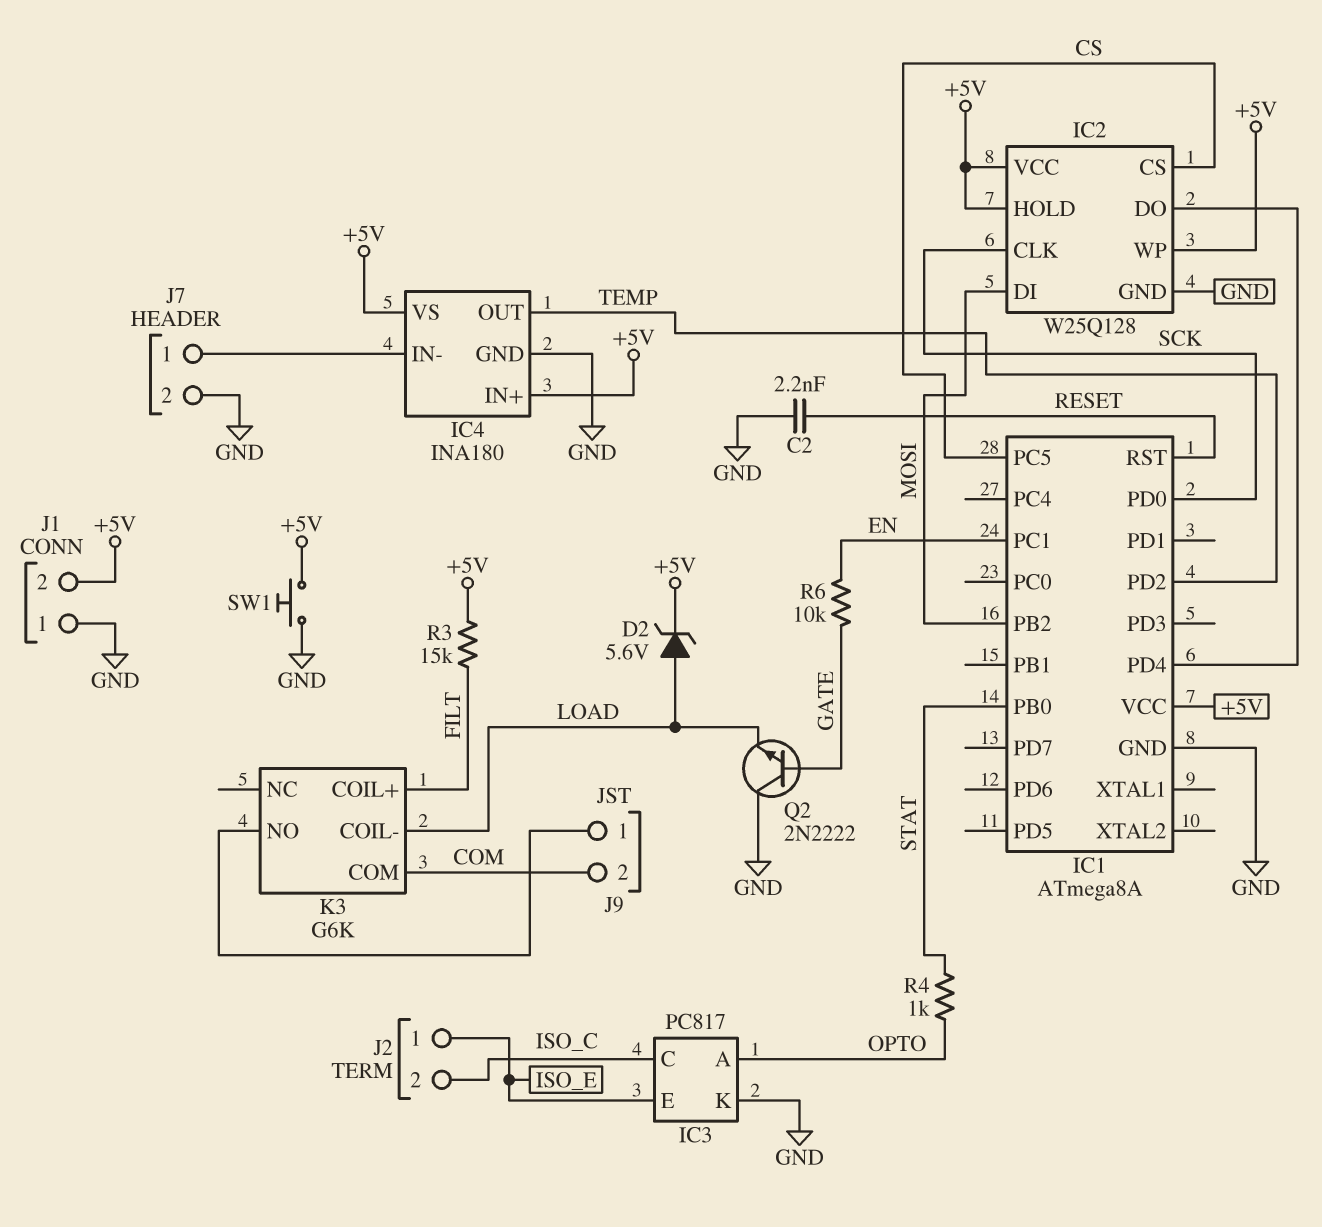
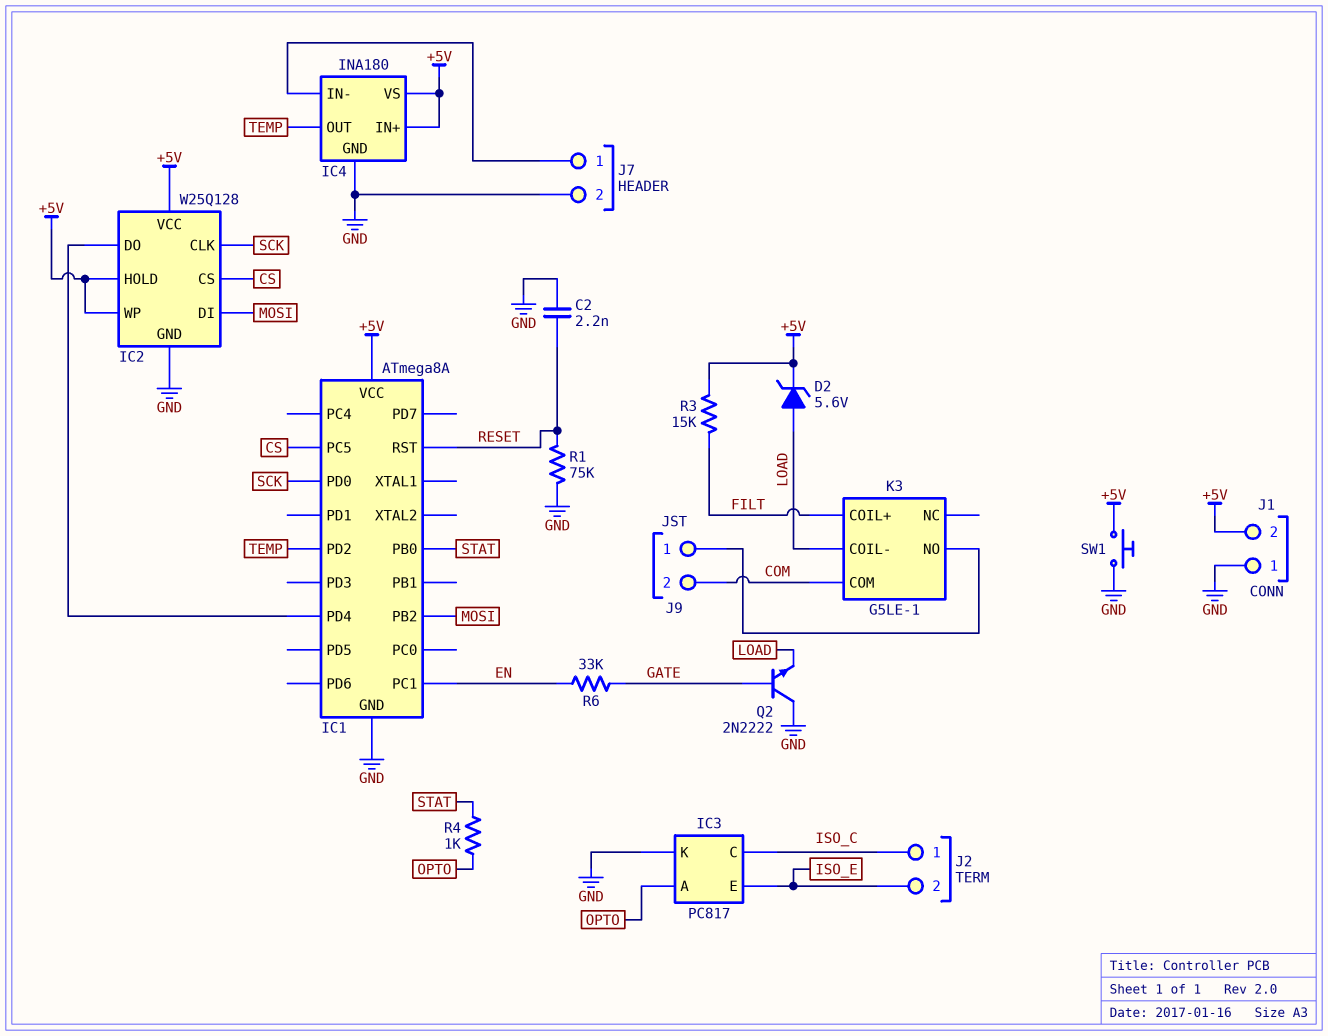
J2 pin 1: ISO_E -> ISO_C
J2 pin 2: ISO_C -> ISO_E
K3: G6K -> G5LE-1
R1: none -> 75k (GND, RESET)
R6: 10k (EN, GATE) -> 33k (EN, GATE)

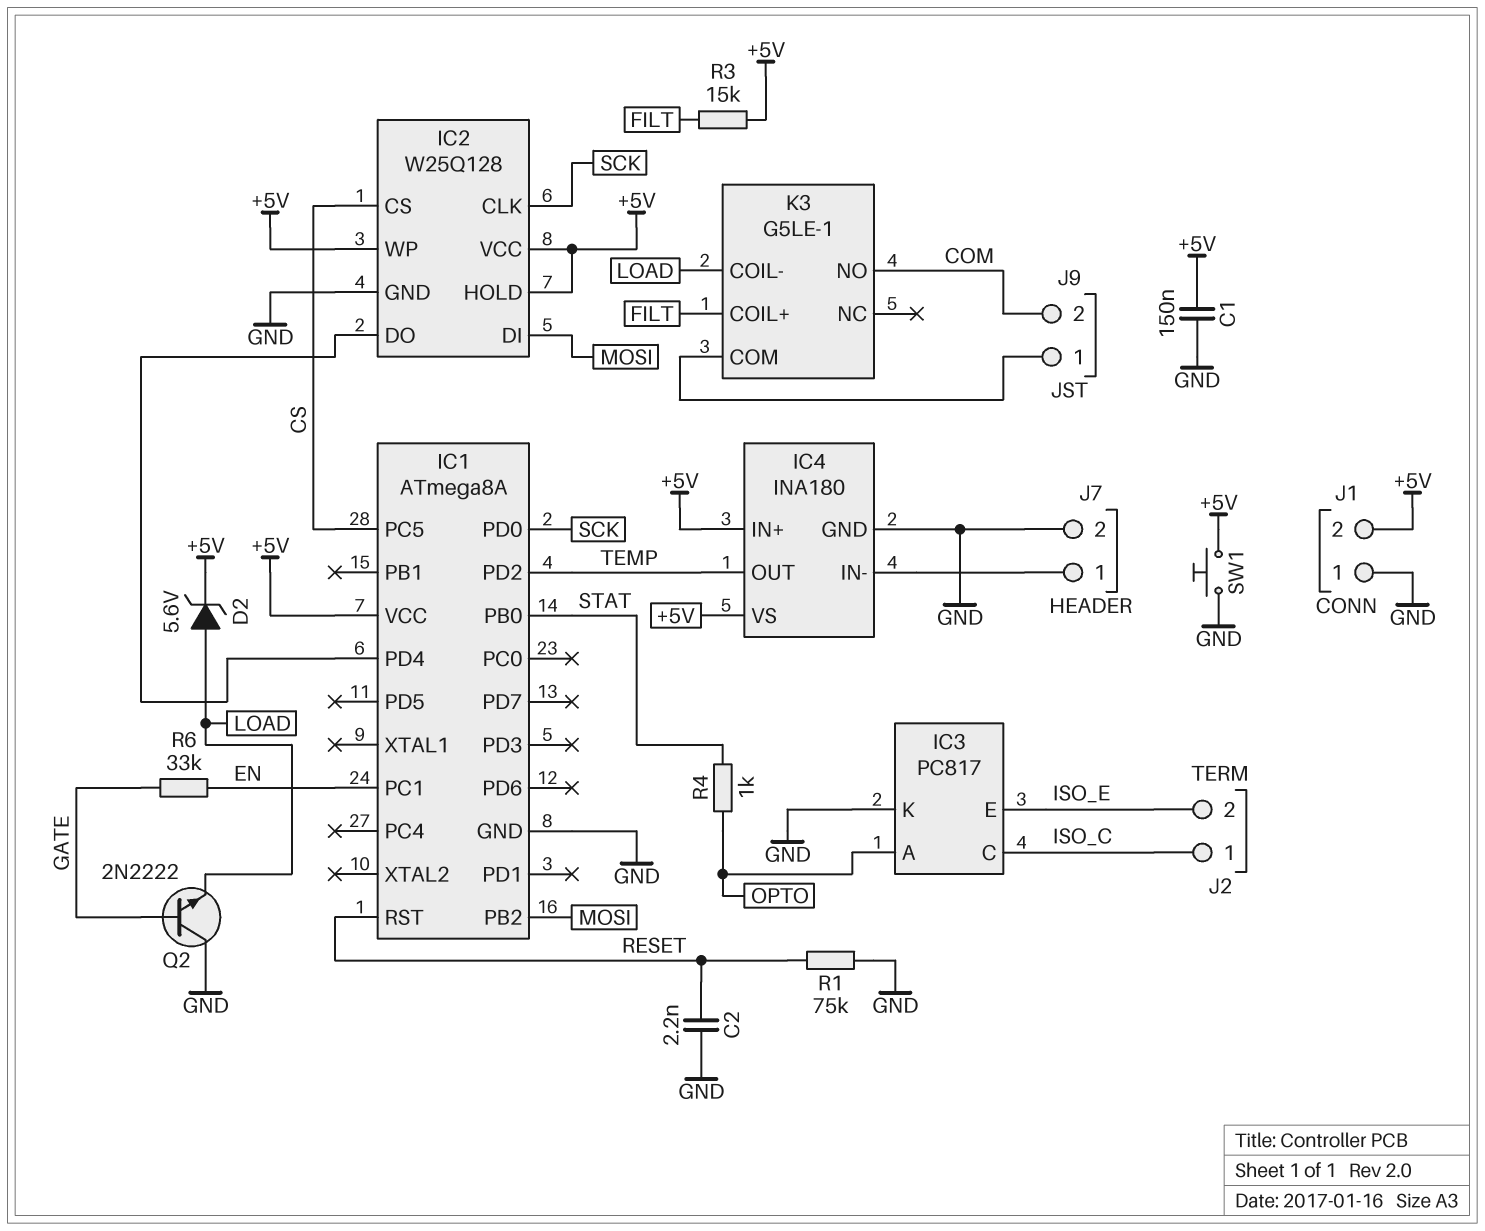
C1: none -> 150nF (+5V, GND)
K3 pin COM: COM -> J9/1
K3 pin NO: J9/1 -> COM

